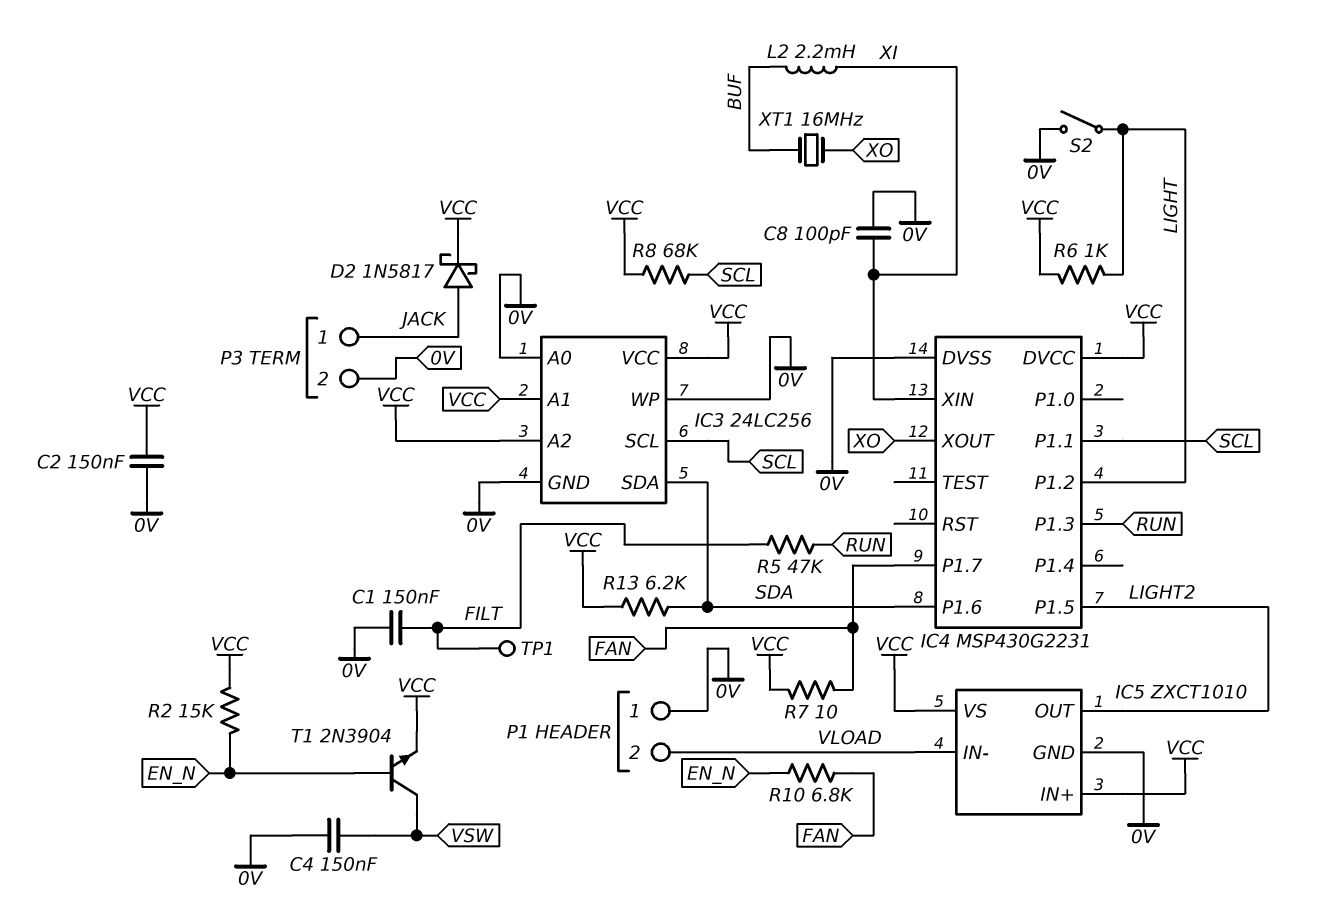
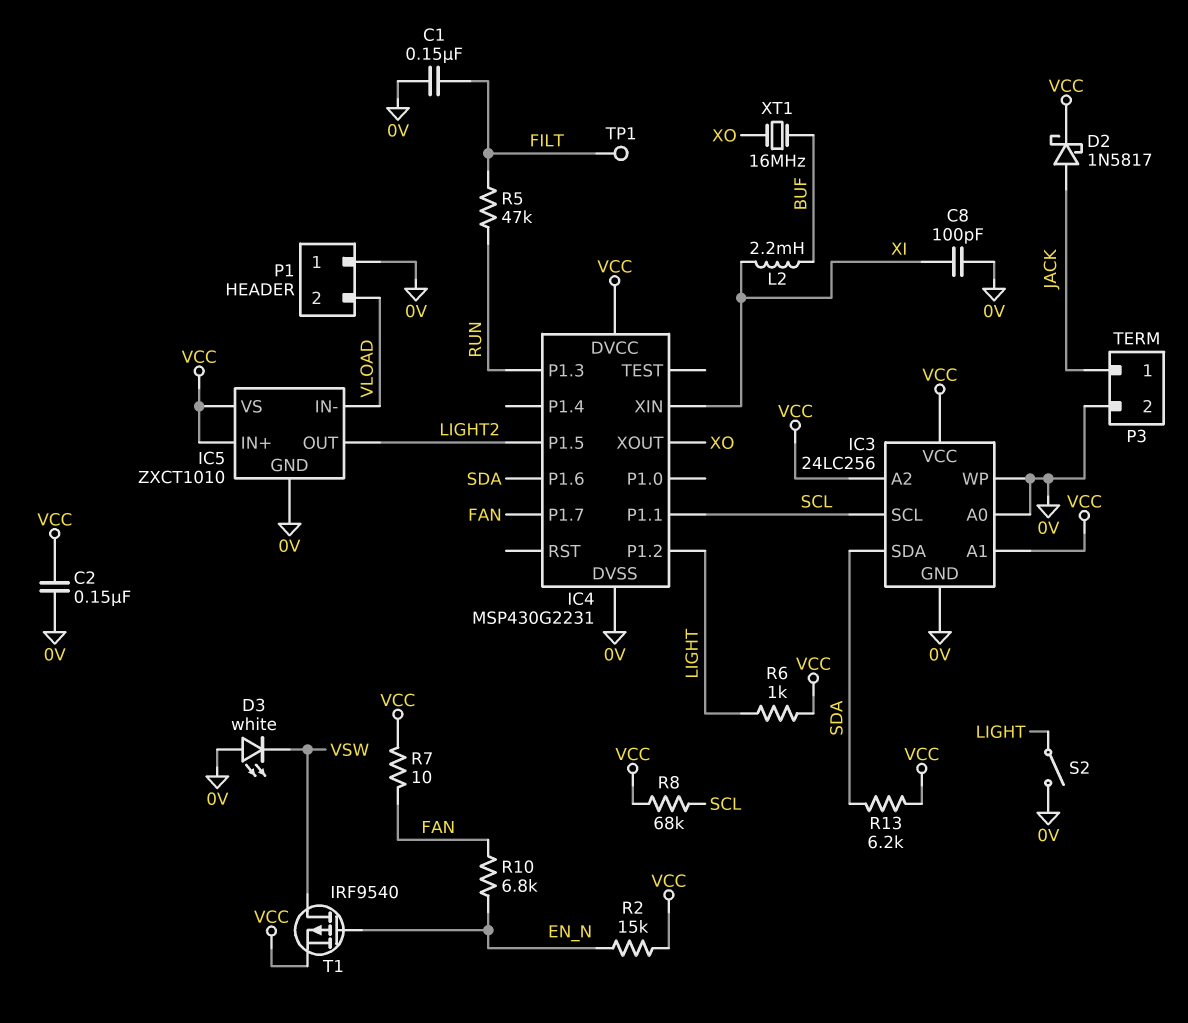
C4: 150nF (0V, VSW) -> none
D3: none -> LED white (A 0V, K VSW)
T1: NPN 2N3904 (B EN_N, C VSW, E VCC) -> PMOS IRF9540 (G EN_N, D VSW, S VCC)

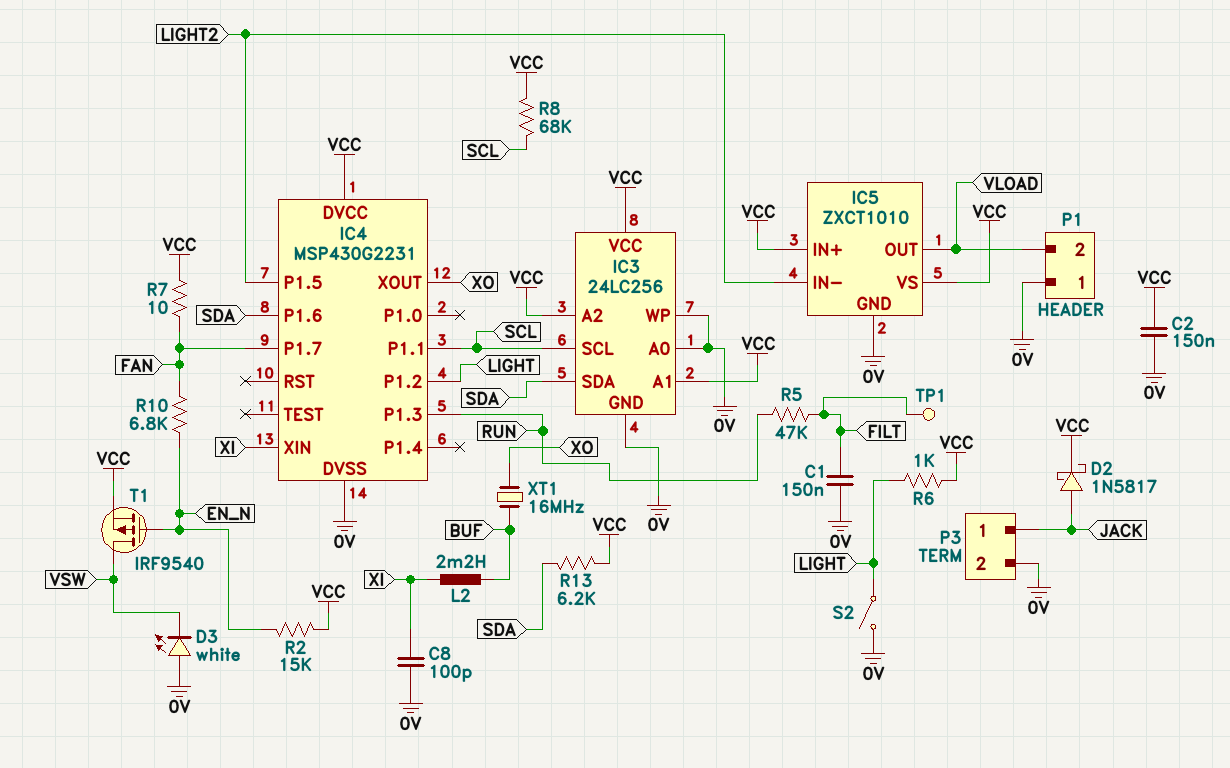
IC5 pin IN-: VLOAD -> LIGHT2
IC5 pin OUT: LIGHT2 -> VLOAD

